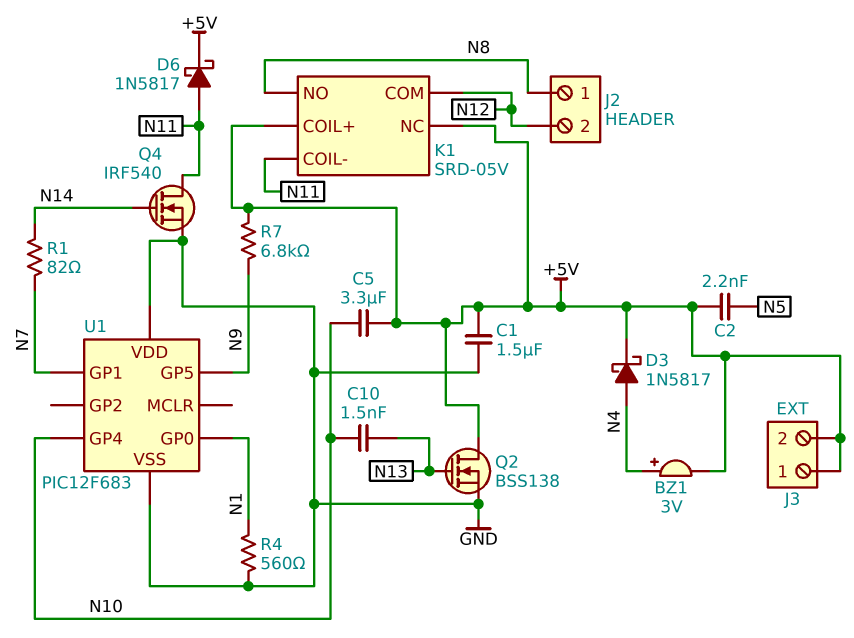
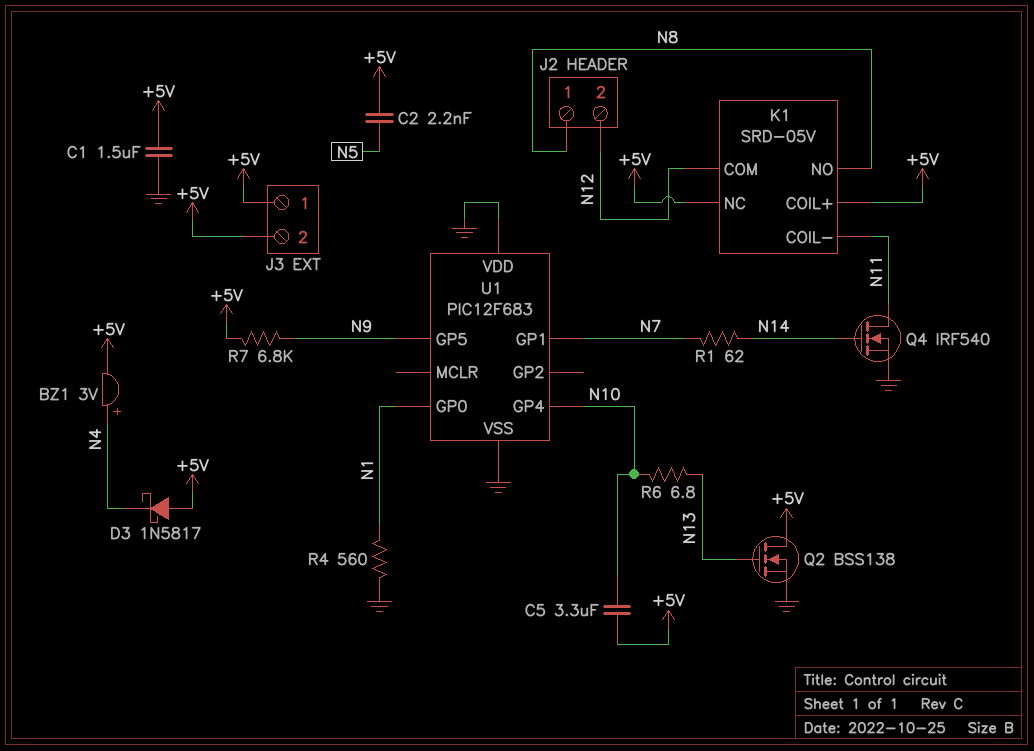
C10: 1.5nF (N10, N13) -> none
D3: schottky 1N5817 (A N4, K +5V) -> schottky 1N5817 (A +5V, K N4)
D6: schottky 1N5817 (A N11, K +5V) -> none
R1: 82 (N7, N14) -> 62 (N7, N14)
R6: none -> 6.8 (N10, N13)

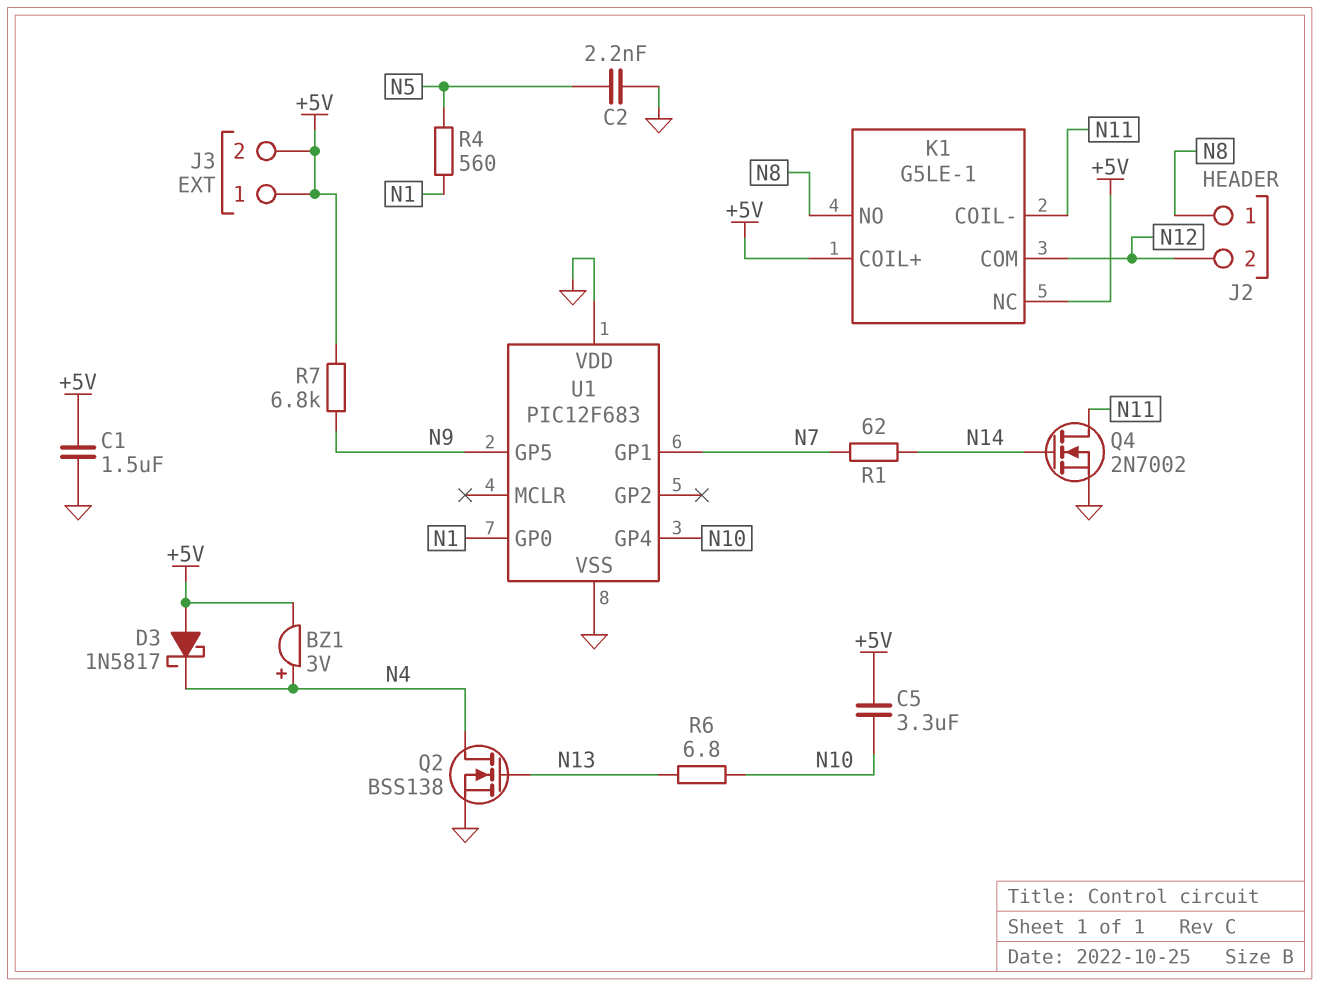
C2: 2.2nF (+5V, N5) -> 2.2nF (GND, N5)
K1: SRD-05V -> G5LE-1
Q2: NMOS BSS138 (G N13, D +5V, S GND) -> NMOS BSS138 (G N13, D N4, S GND)
Q4: NMOS IRF540 (G N14, D N11, S GND) -> NMOS 2N7002 (G N14, D N11, S GND)
R4: 560 (GND, N1) -> 560 (N1, N5)

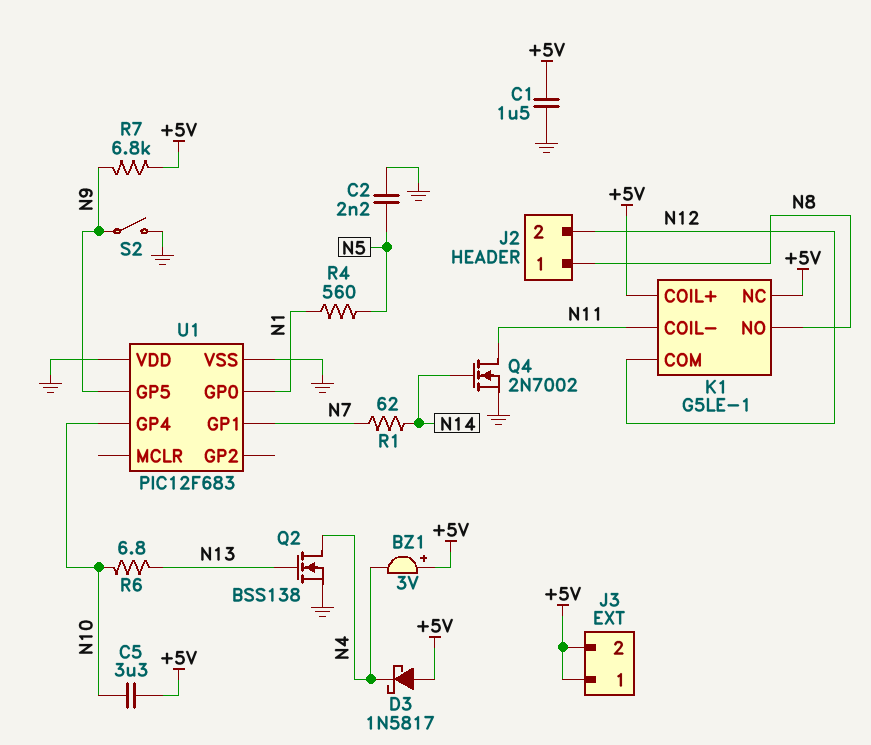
BZ1: buzzer 3V (plus N4, minus +5V) -> buzzer 3V (plus +5V, minus N4)
S2: none -> switch (GND, N9)

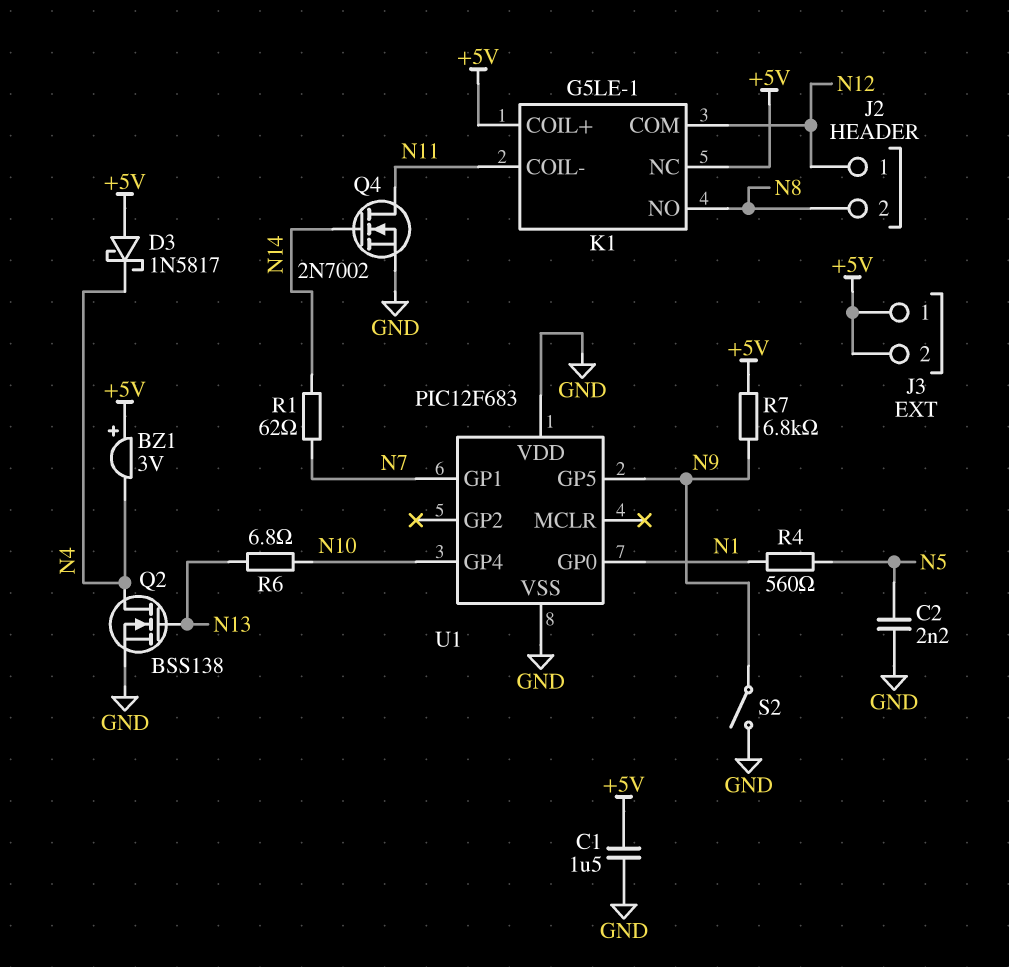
C5: 3.3uF (+5V, N10) -> none
J2 pin 1: N8 -> N12
J2 pin 2: N12 -> N8

